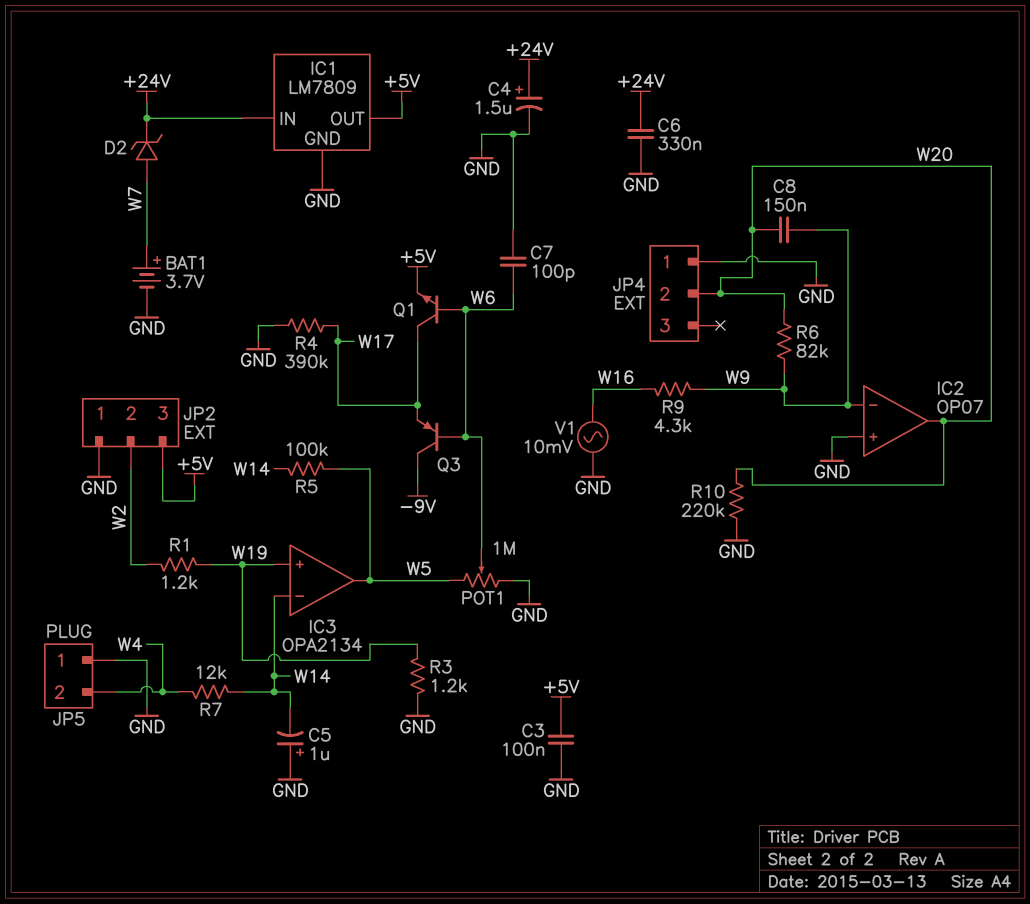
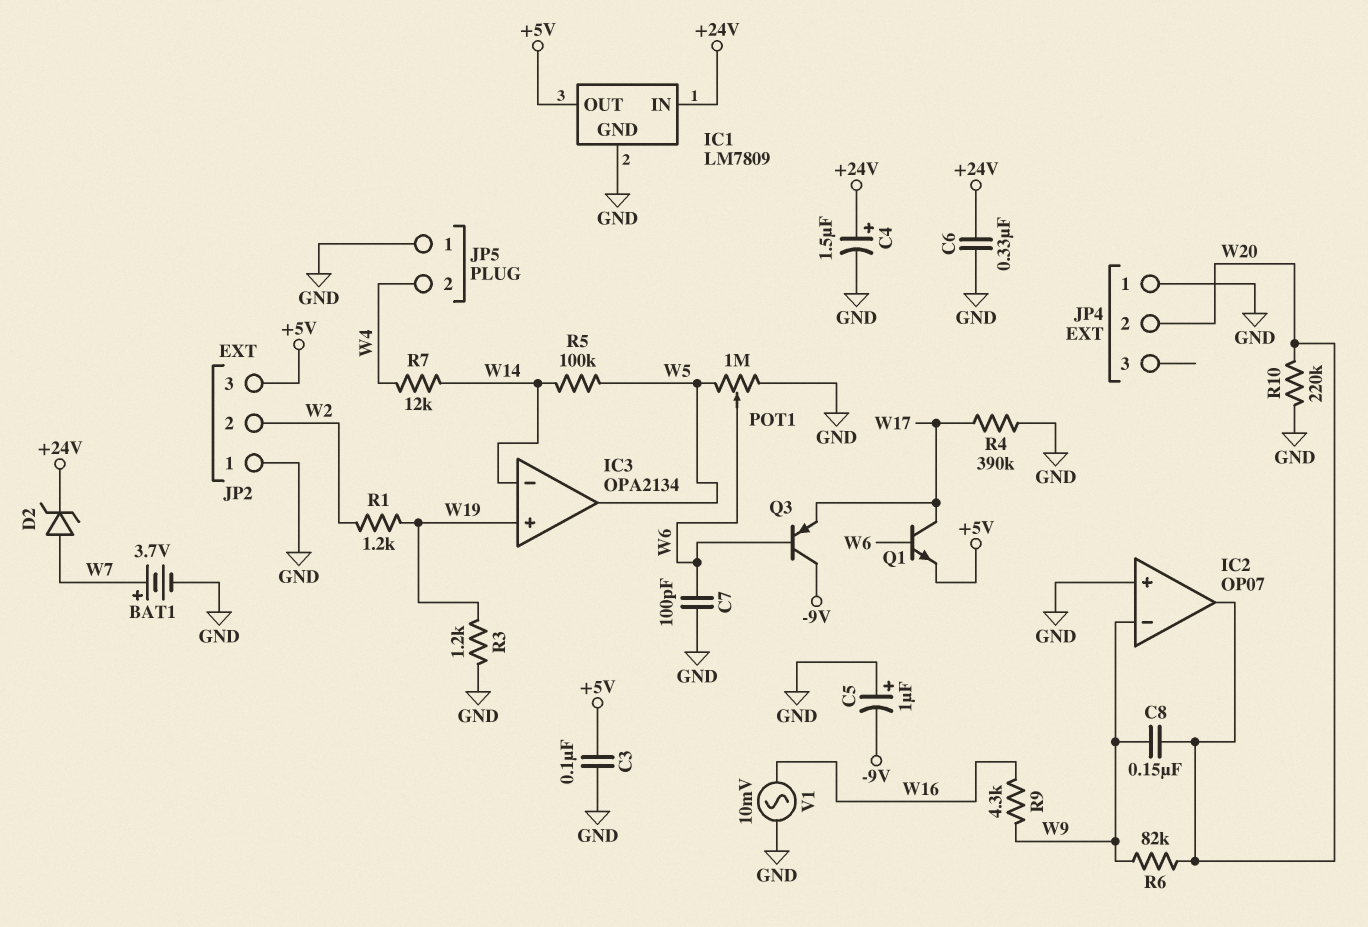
C5: 1uF (plus GND, minus W14) -> 1uF (plus GND, minus -9V)

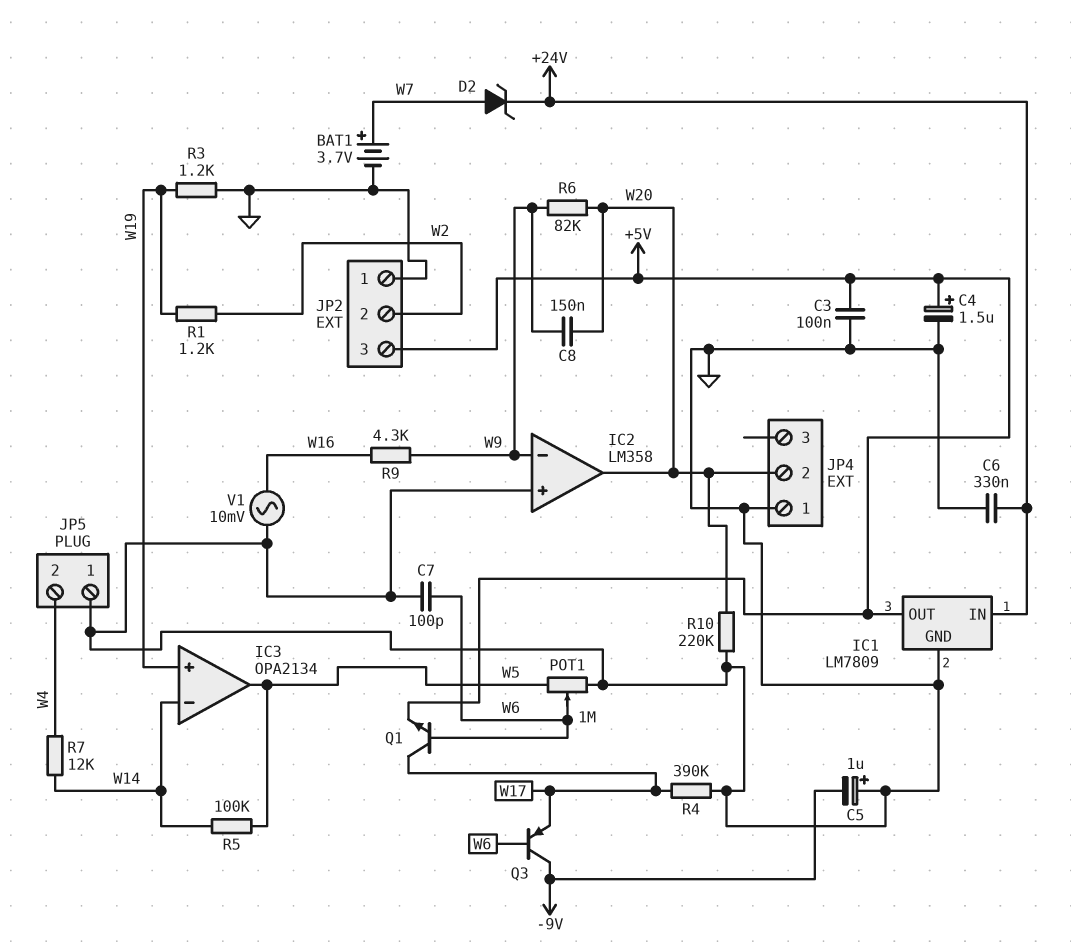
C4: 1.5uF (plus +24V, minus GND) -> 1.5uF (plus +5V, minus GND)
IC2: OP07 -> LM358

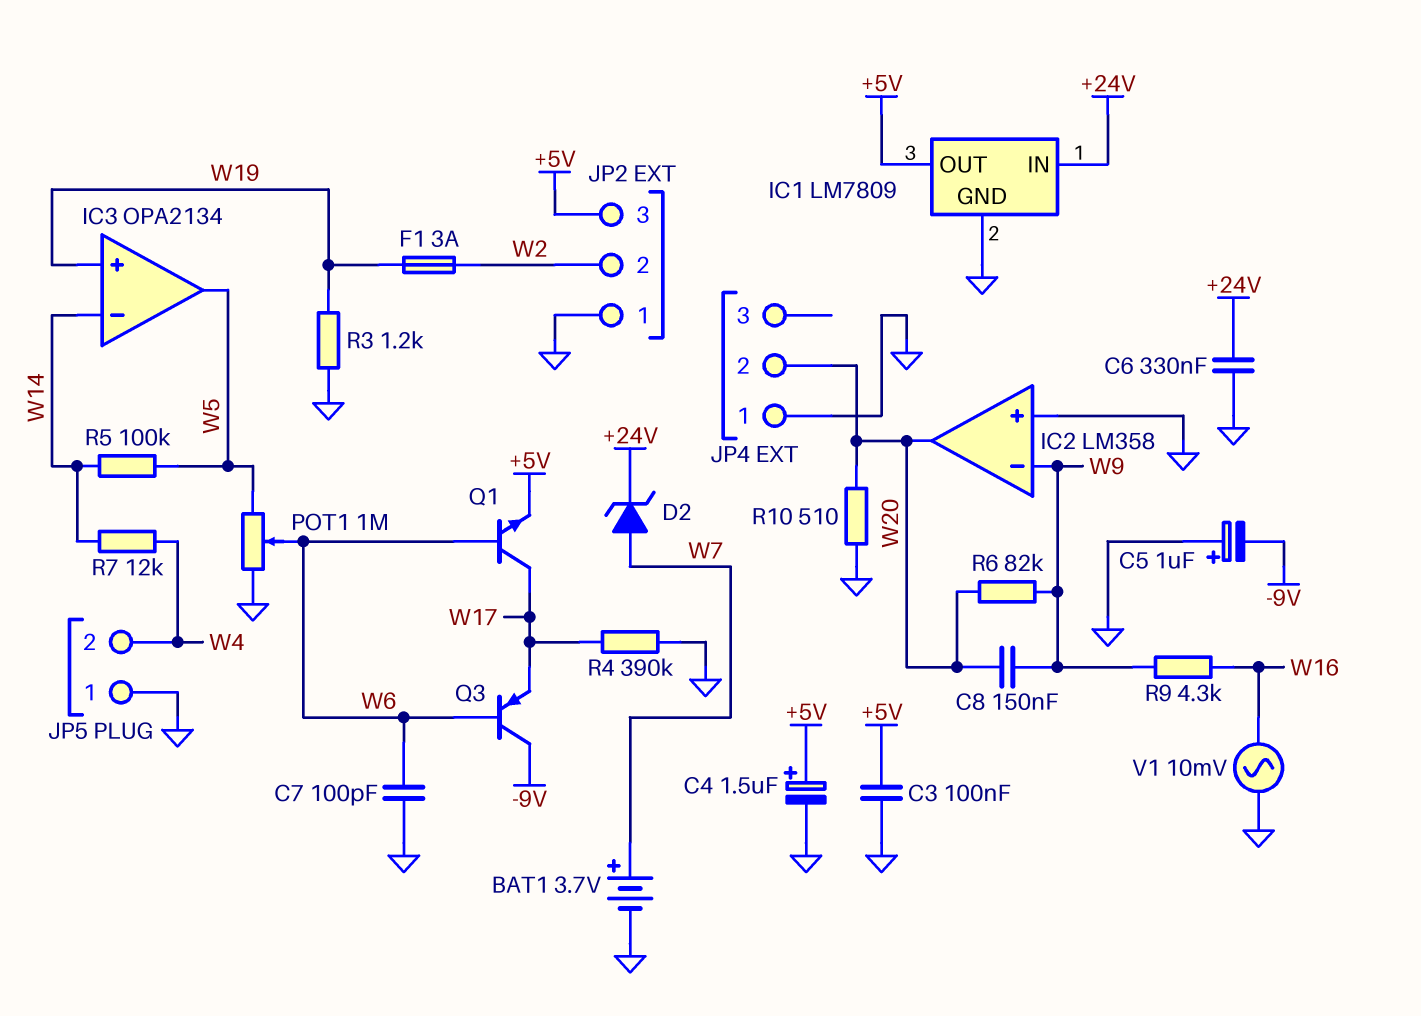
F1: none -> 3A (W2, W19)
R1: 1.2k (W2, W19) -> none
R10: 220k (GND, W20) -> 510 (GND, W20)

